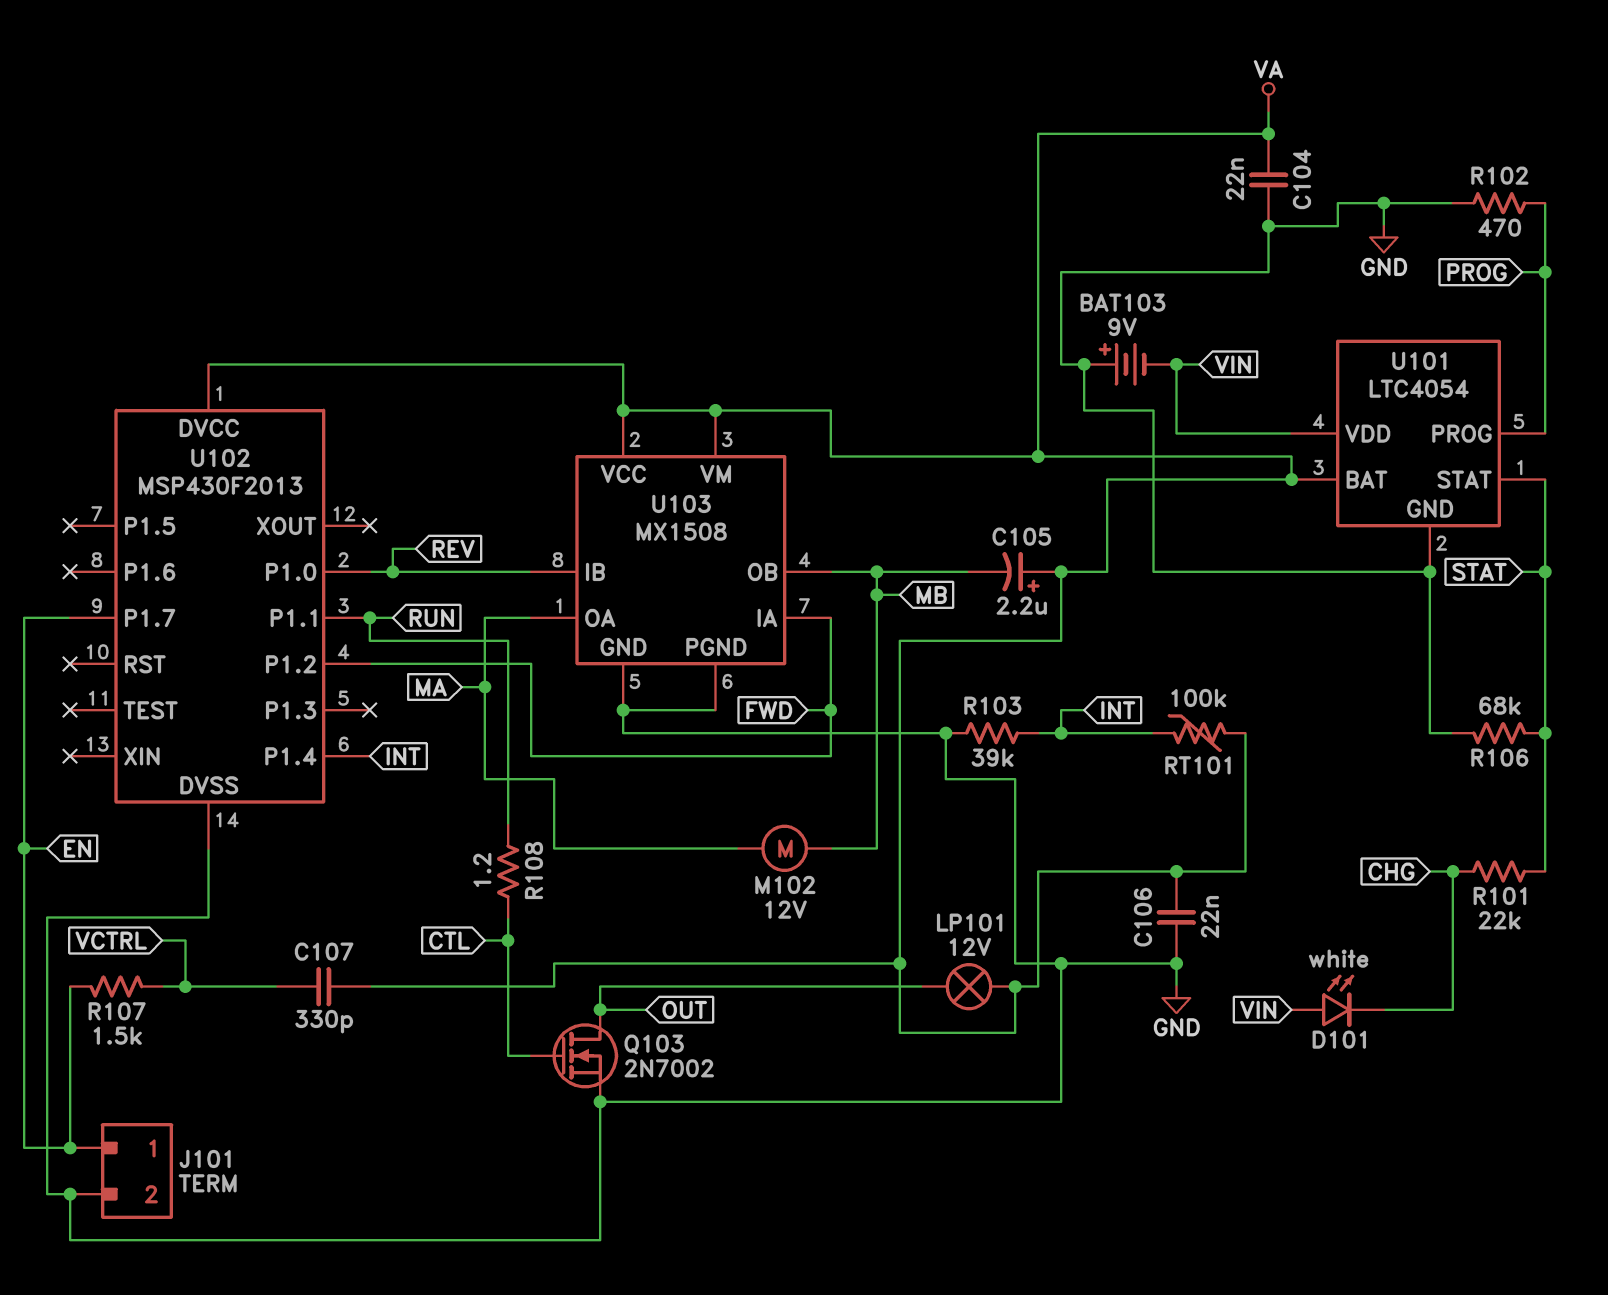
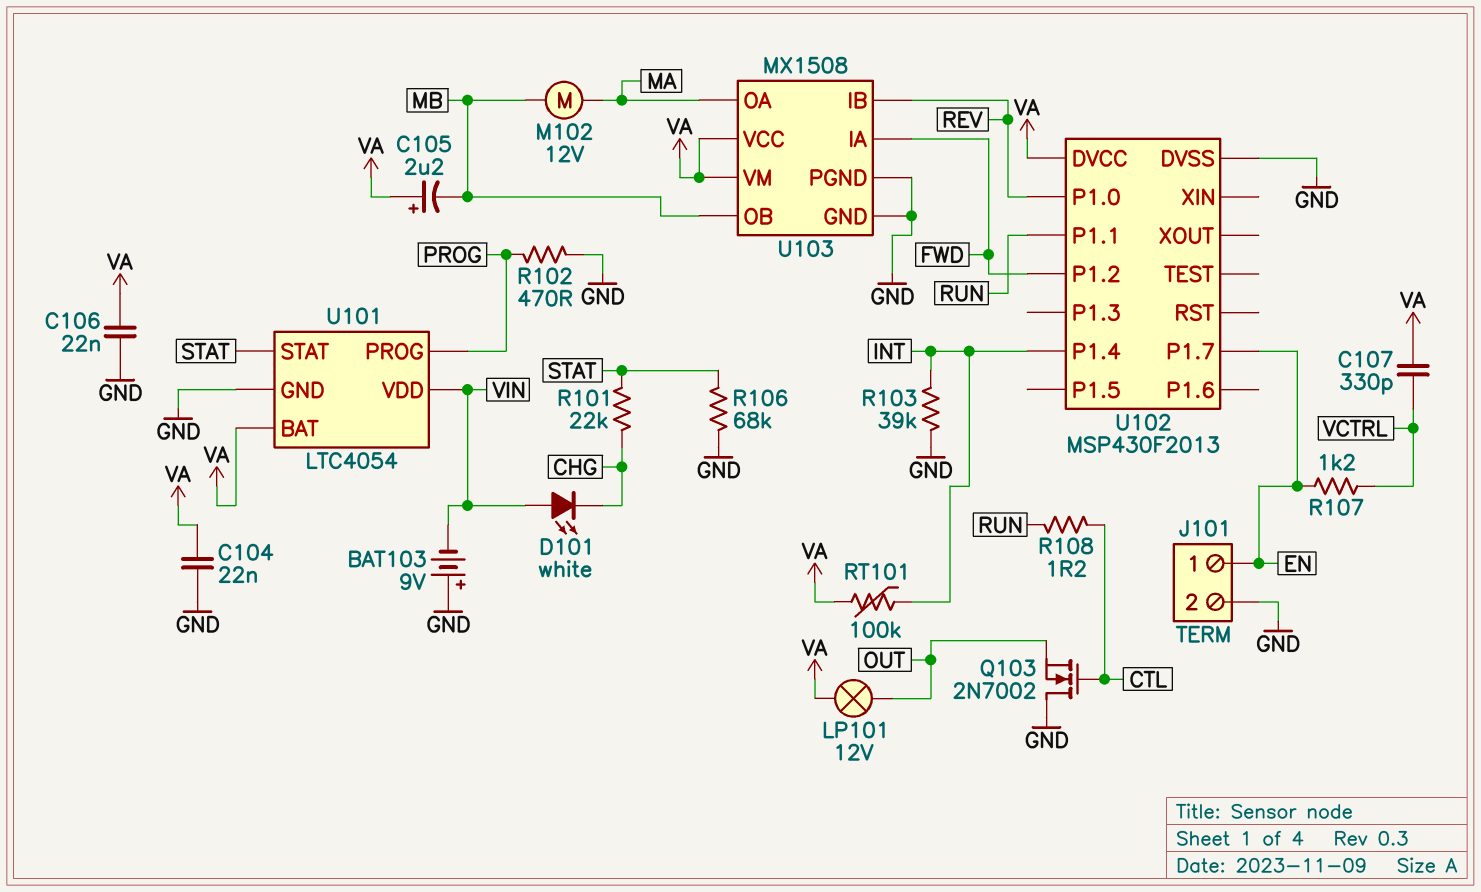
Q103: NMOS 2N7002 (G CTL, D OUT, S GND) -> NMOS 2N7002 (G CTL, D GND, S OUT)
R107: 1.5k (EN, VCTRL) -> 1.2k (EN, VCTRL)

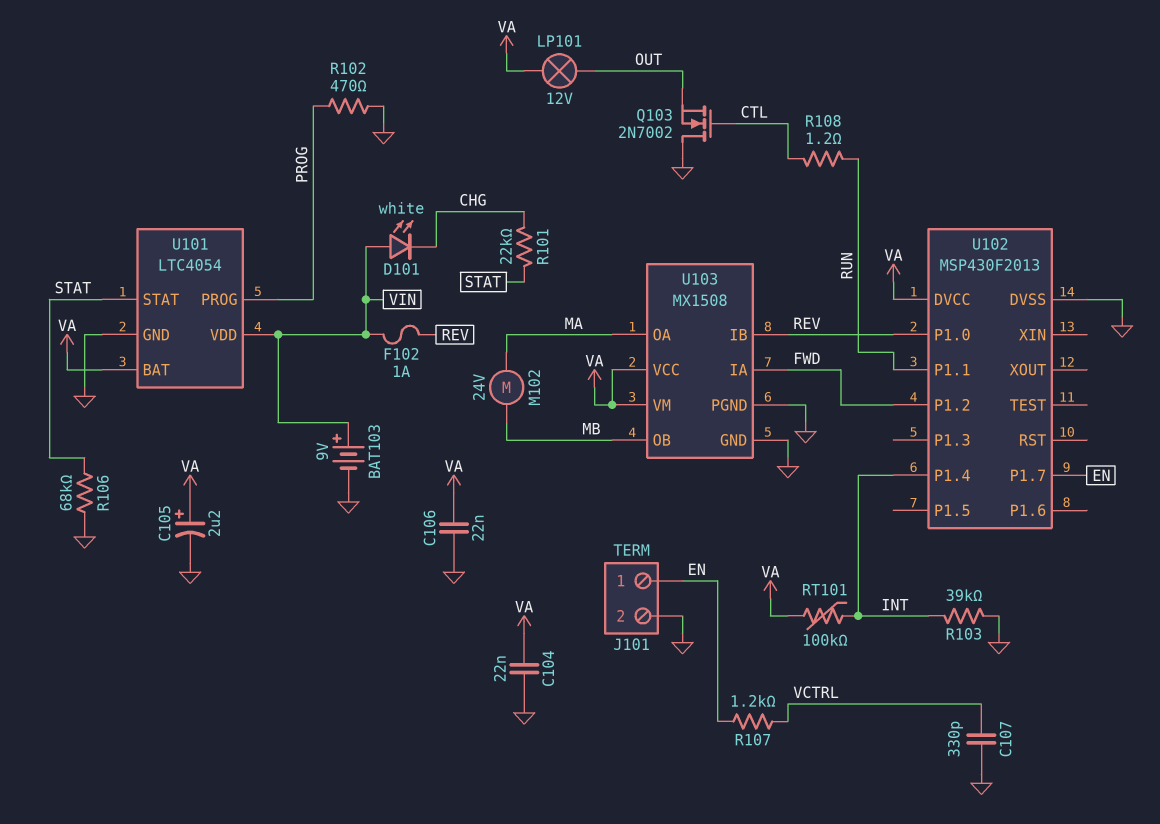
BAT103: 9V (plus GND, minus VIN) -> 9V (plus VIN, minus GND)
C105: 2.2uF (plus VA, minus MB) -> 2.2uF (plus VA, minus GND)
C107: 330pF (VA, VCTRL) -> 330pF (GND, VCTRL)
F102: none -> 1A (REV, VIN)
M102: motor 12V (MA, MB) -> motor 24V (MA, MB)

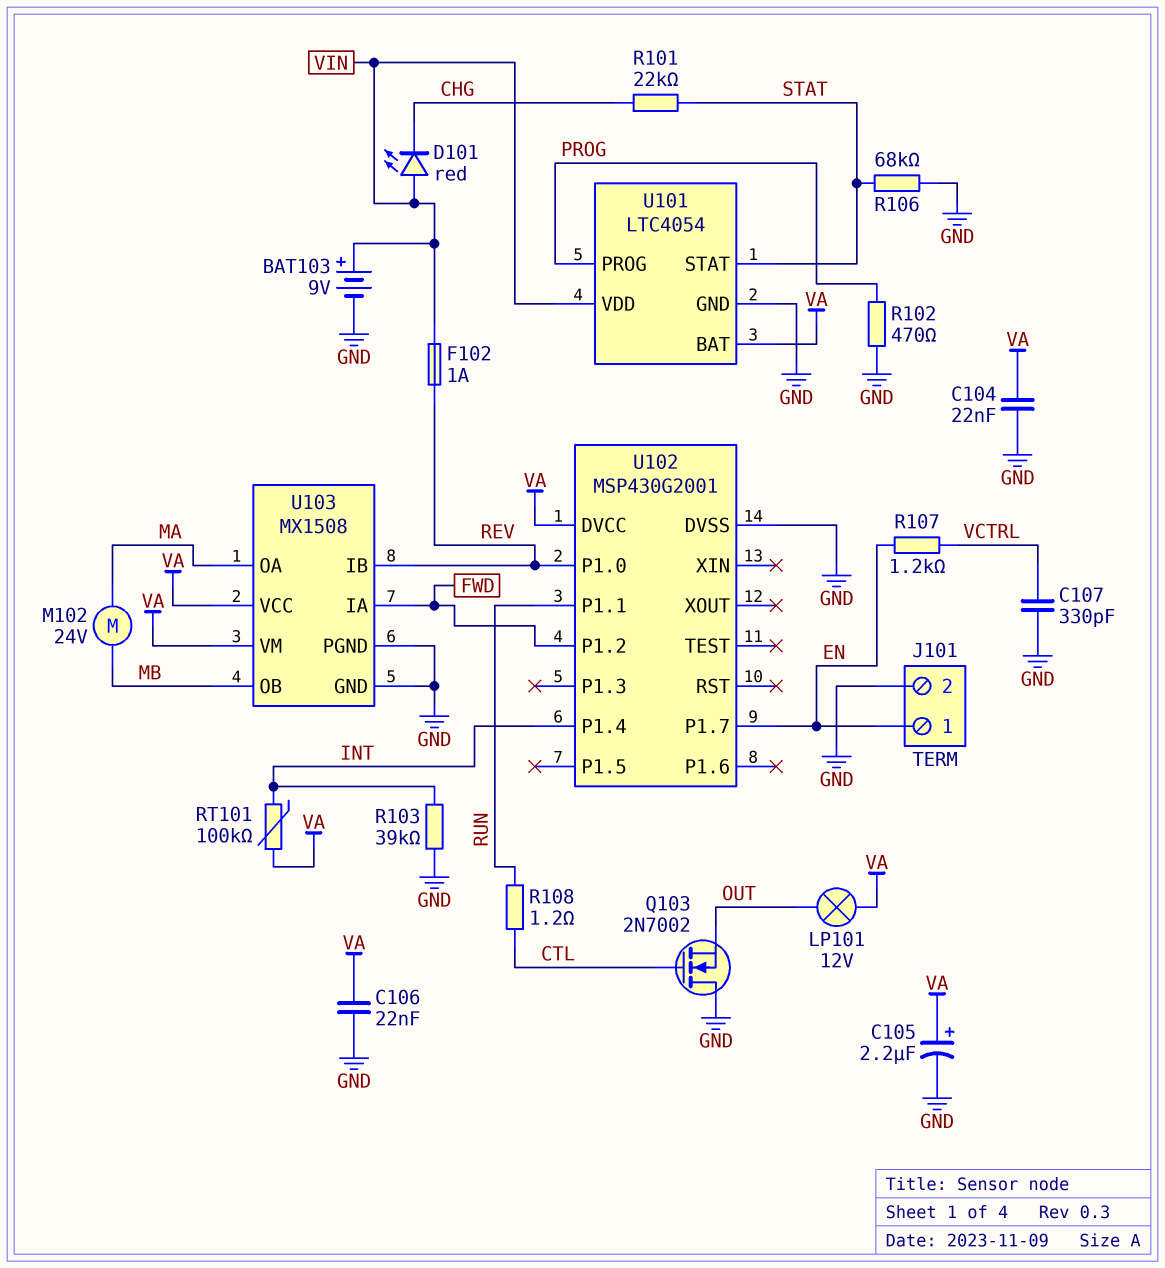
D101: LED white (A VIN, K CHG) -> LED red (A VIN, K CHG)
U102: MSP430F2013 -> MSP430G2001

